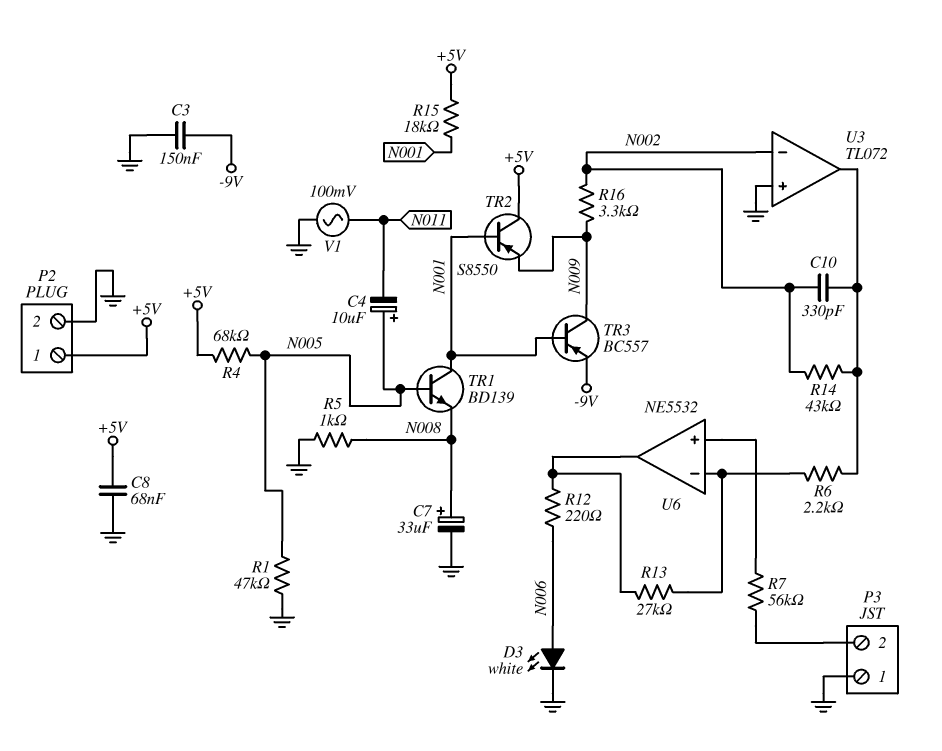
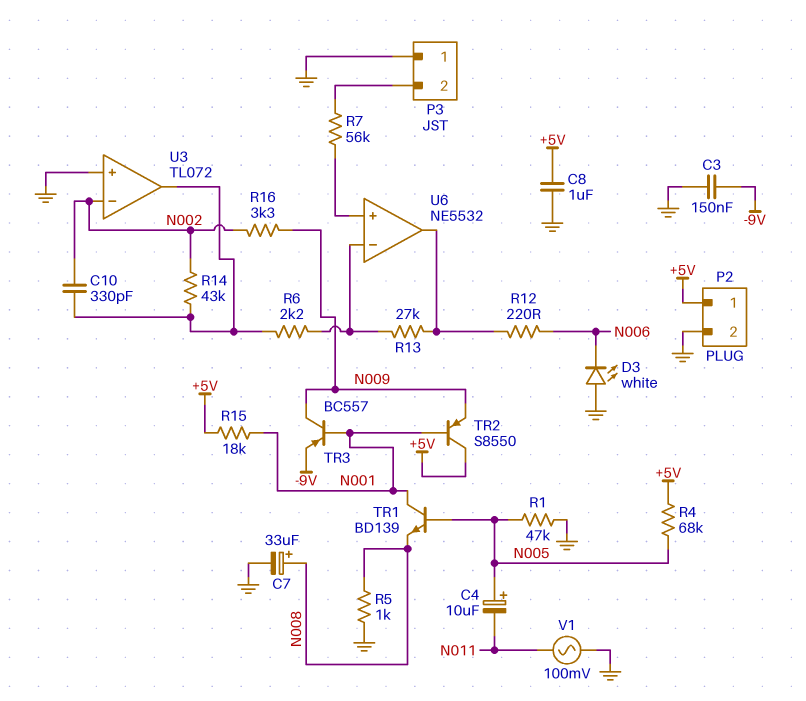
C8: 68nF (+5V, GND) -> 1uF (+5V, GND)
D3: LED white (A N006, K GND) -> LED white (A GND, K N006)

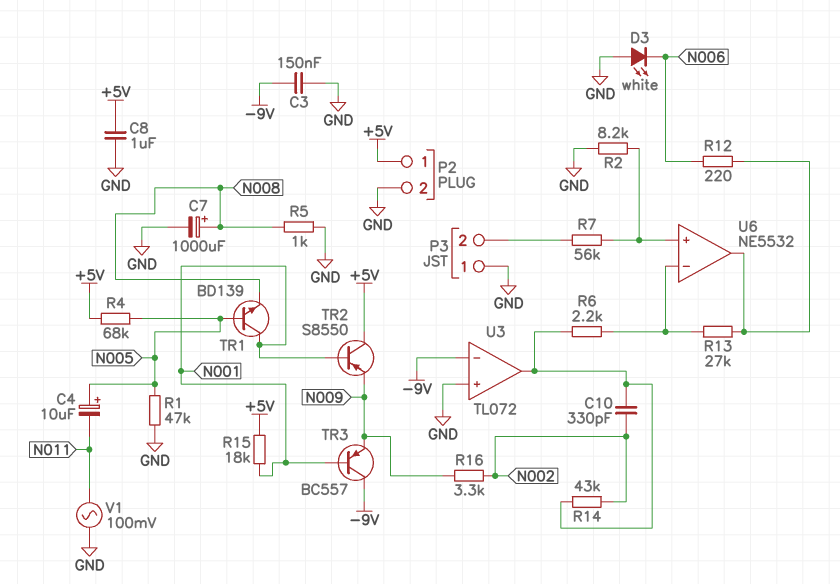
C7: 33uF (plus N008, minus GND) -> 1000uF (plus N008, minus GND)
R2: none -> 8.2k (GND, U6/in+)
TR3: PNP BC557 (B N001, C N009, E -9V) -> PNP BC557 (B N001, C -9V, E N009)
U3 pin in-: N002 -> -9V

